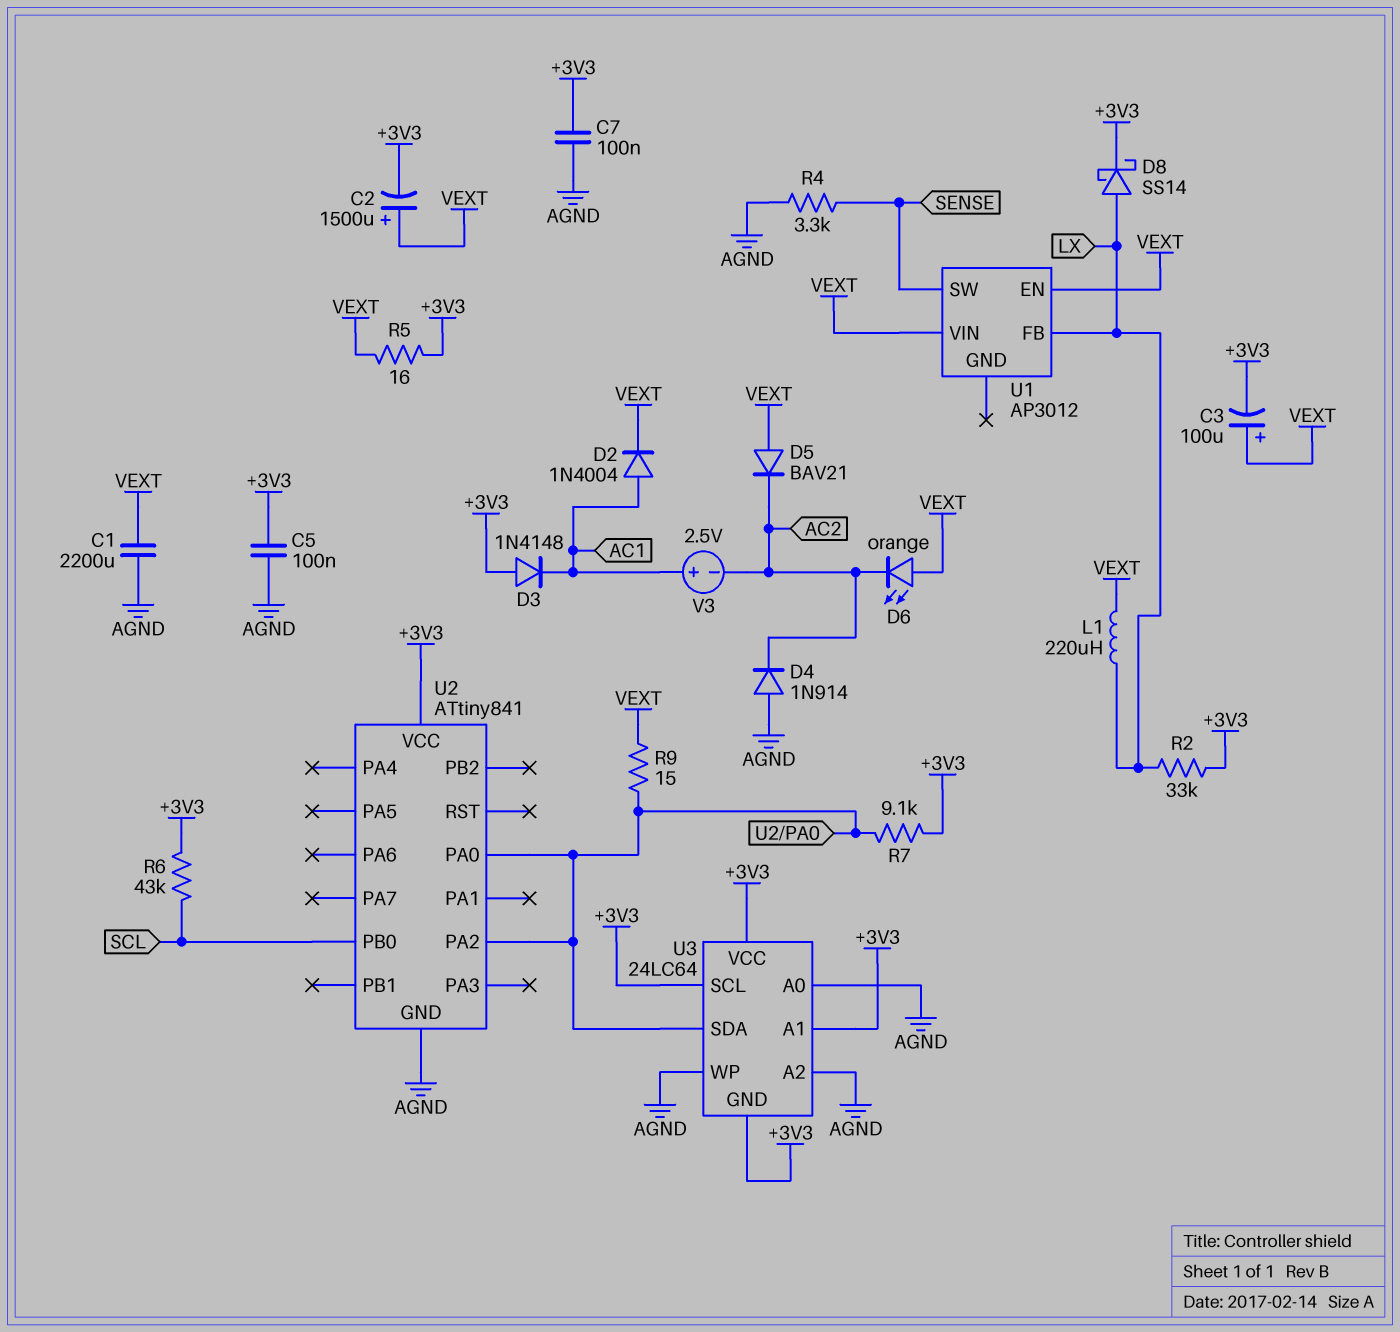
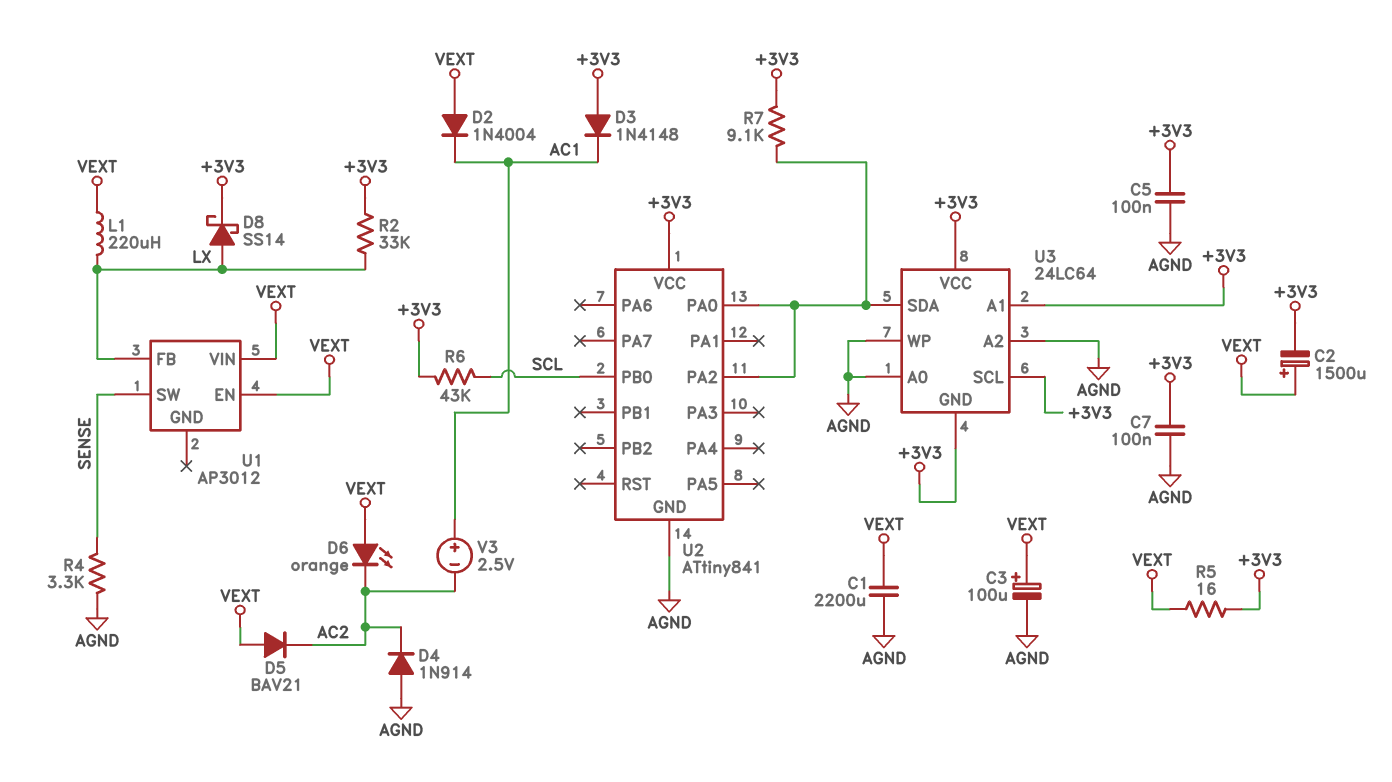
C3: 100uF (plus VEXT, minus +3V3) -> 100uF (plus VEXT, minus AGND)
D2: diode 1N4004 (A AC1, K VEXT) -> diode 1N4004 (A VEXT, K AC1)
R9: 15 (U2/PA0, VEXT) -> none

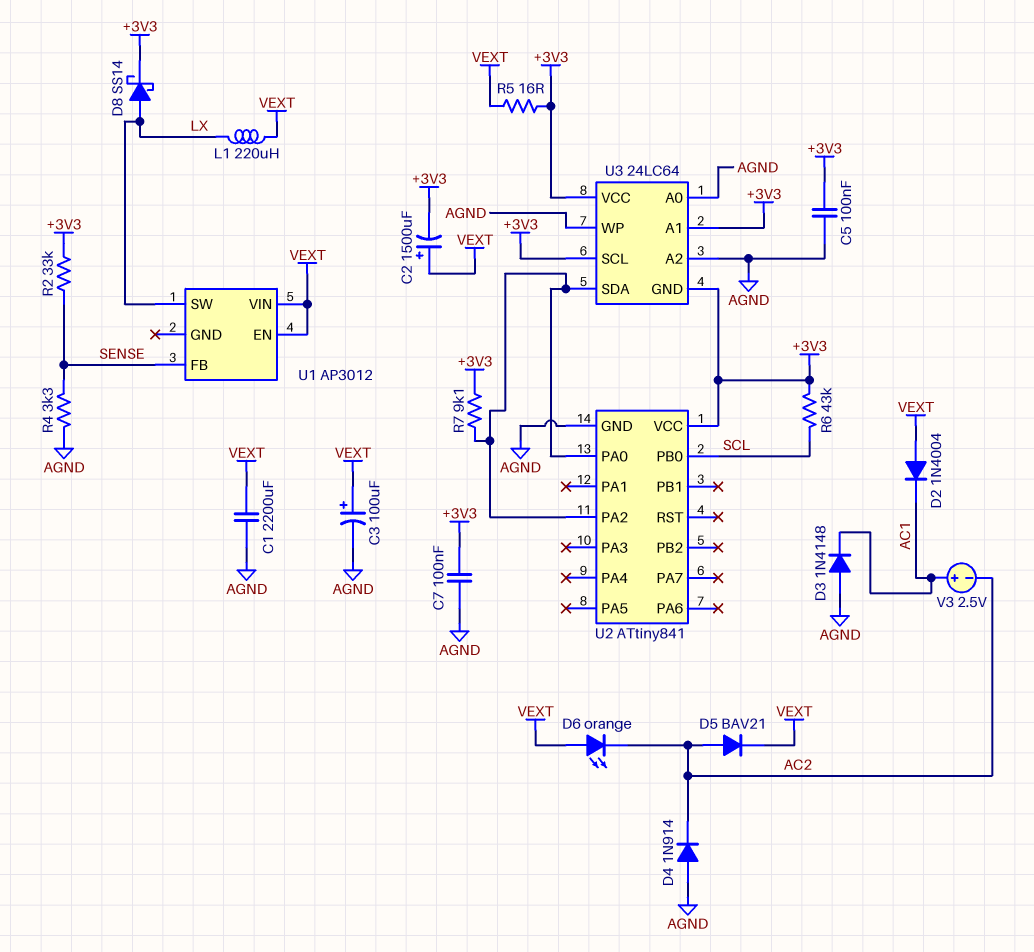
D3: diode 1N4148 (A +3V3, K AC1) -> diode 1N4148 (A AGND, K AC1)
D5: diode BAV21 (A VEXT, K AC2) -> diode BAV21 (A AC2, K VEXT)
R2: 33k (+3V3, LX) -> 33k (+3V3, SENSE)
U1 pin FB: LX -> SENSE
U1 pin SW: SENSE -> LX

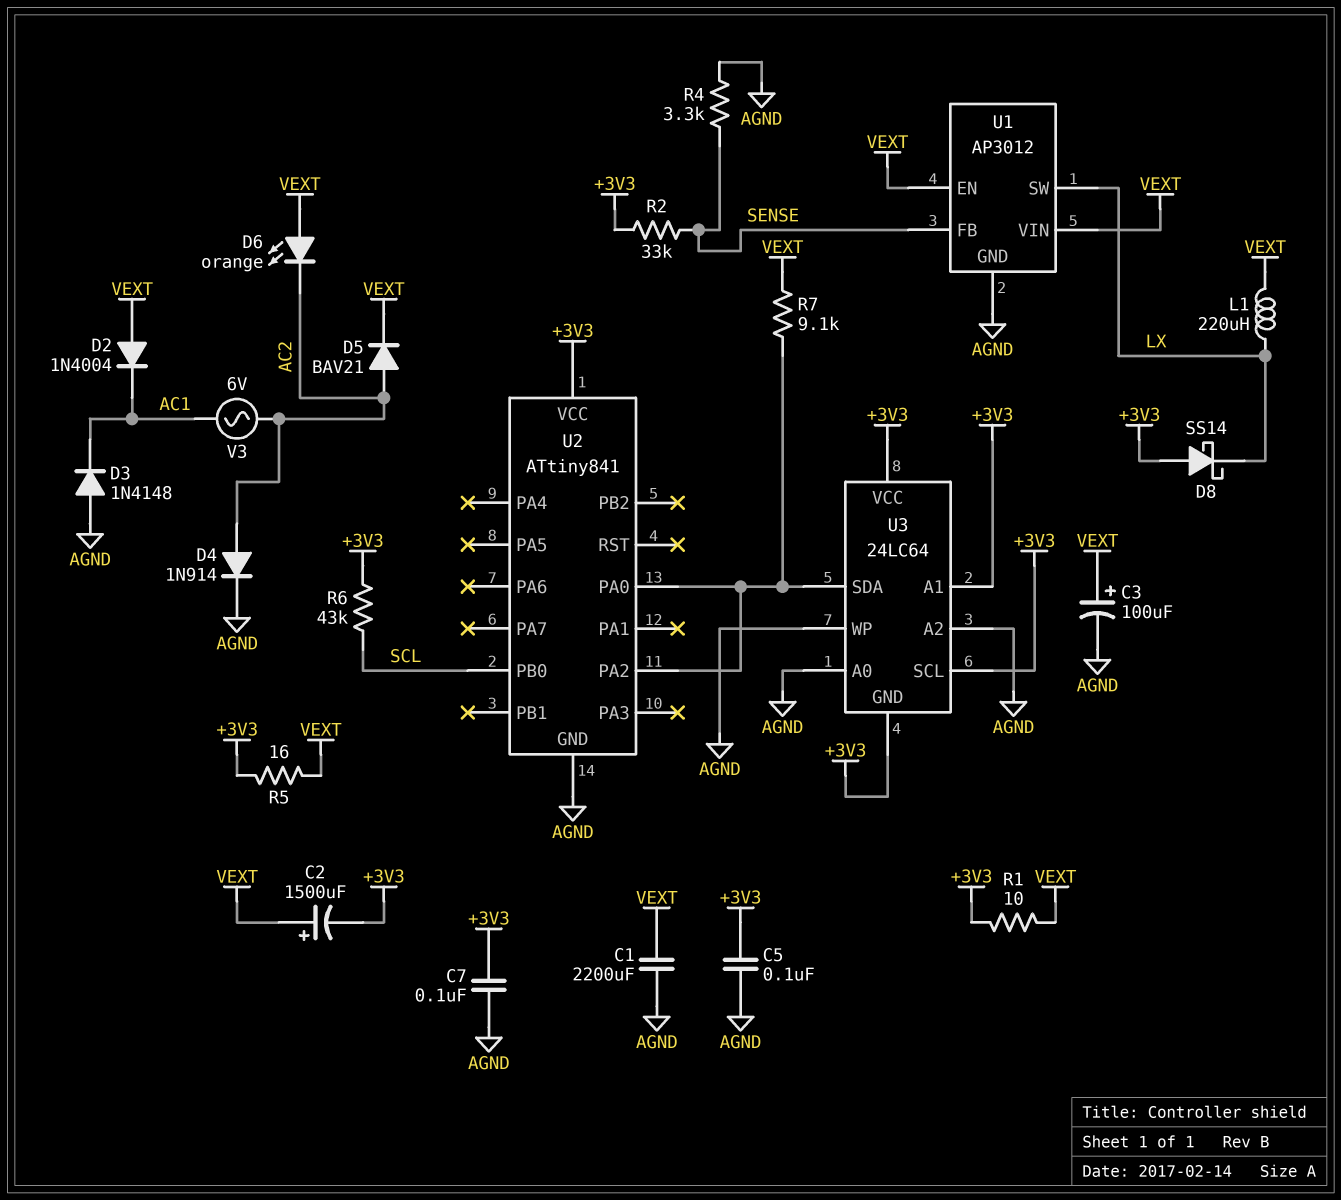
D4: diode 1N914 (A AGND, K AC2) -> diode 1N914 (A AC2, K AGND)
D8: schottky SS14 (A LX, K +3V3) -> schottky SS14 (A +3V3, K LX)
R1: none -> 10 (+3V3, VEXT)
R7: 9.1k (+3V3, U2/PA0) -> 9.1k (U2/PA0, VEXT)
U1 pin GND: none -> AGND
V3: 2.5V (plus AC1, minus AC2) -> AC 6V (AC1, AC2)

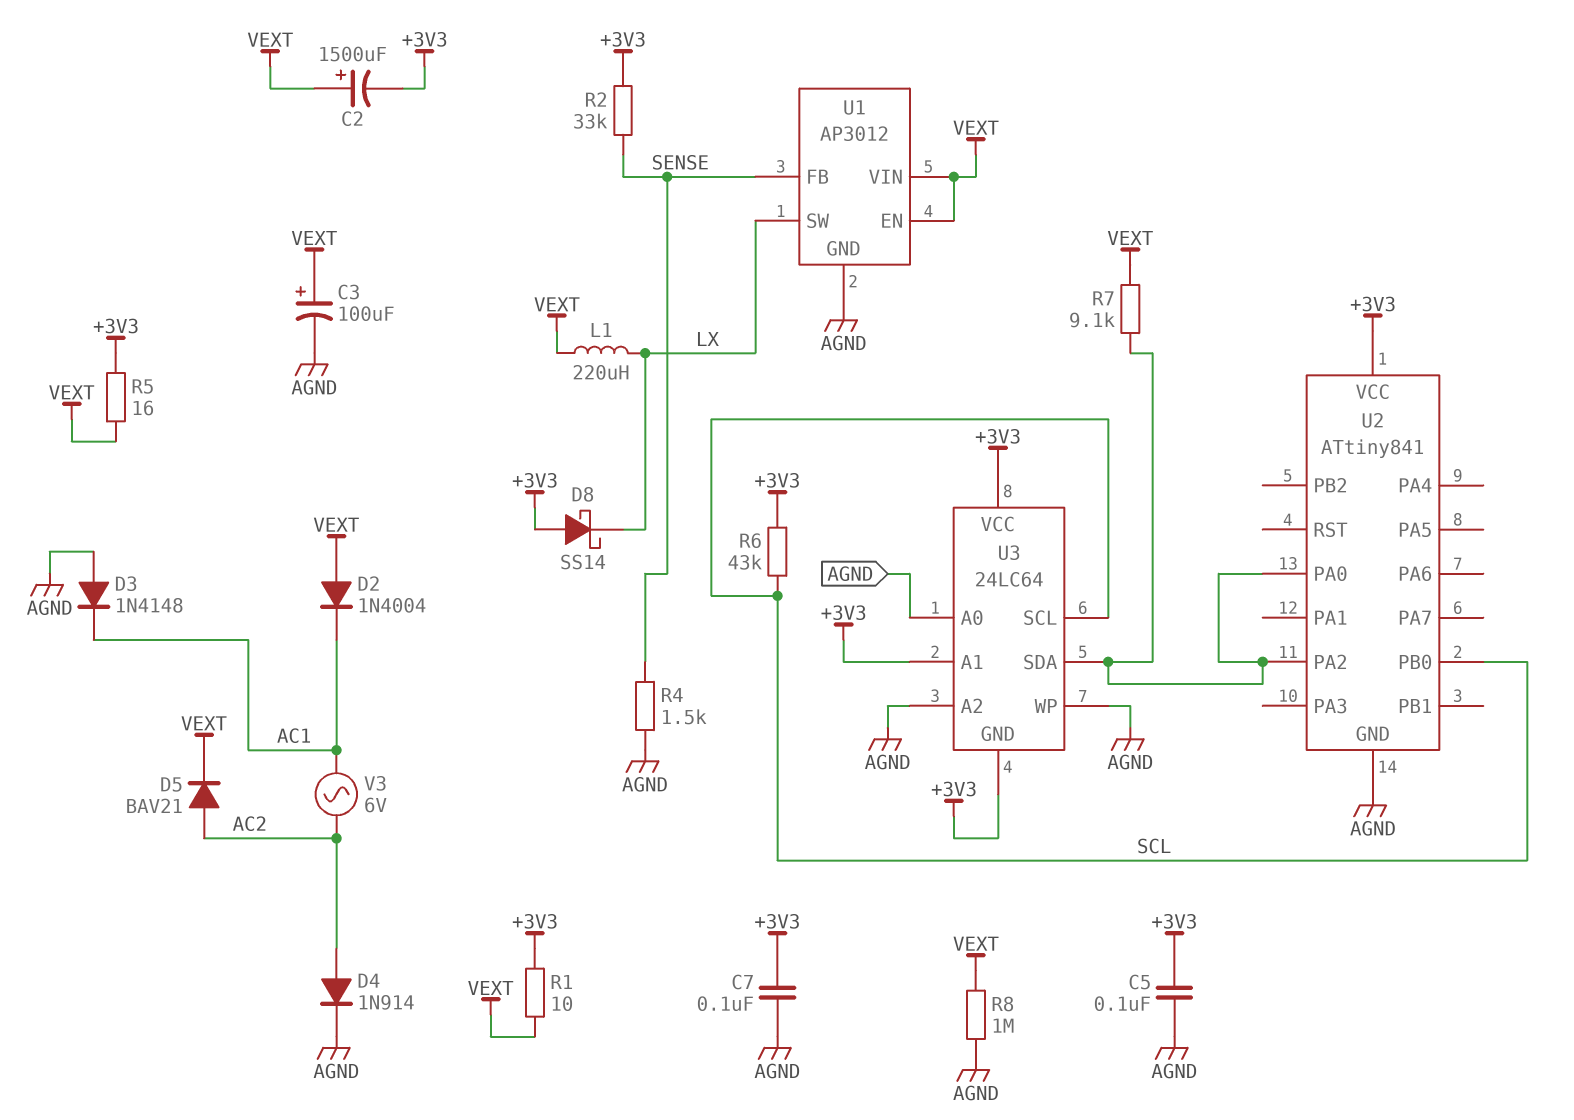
C1: 2200uF (AGND, VEXT) -> none
D6: LED orange (A VEXT, K AC2) -> none
R4: 3.3k (AGND, SENSE) -> 1.5k (AGND, SENSE)
R8: none -> 1M (AGND, VEXT)
U3 pin SCL: +3V3 -> SCL

